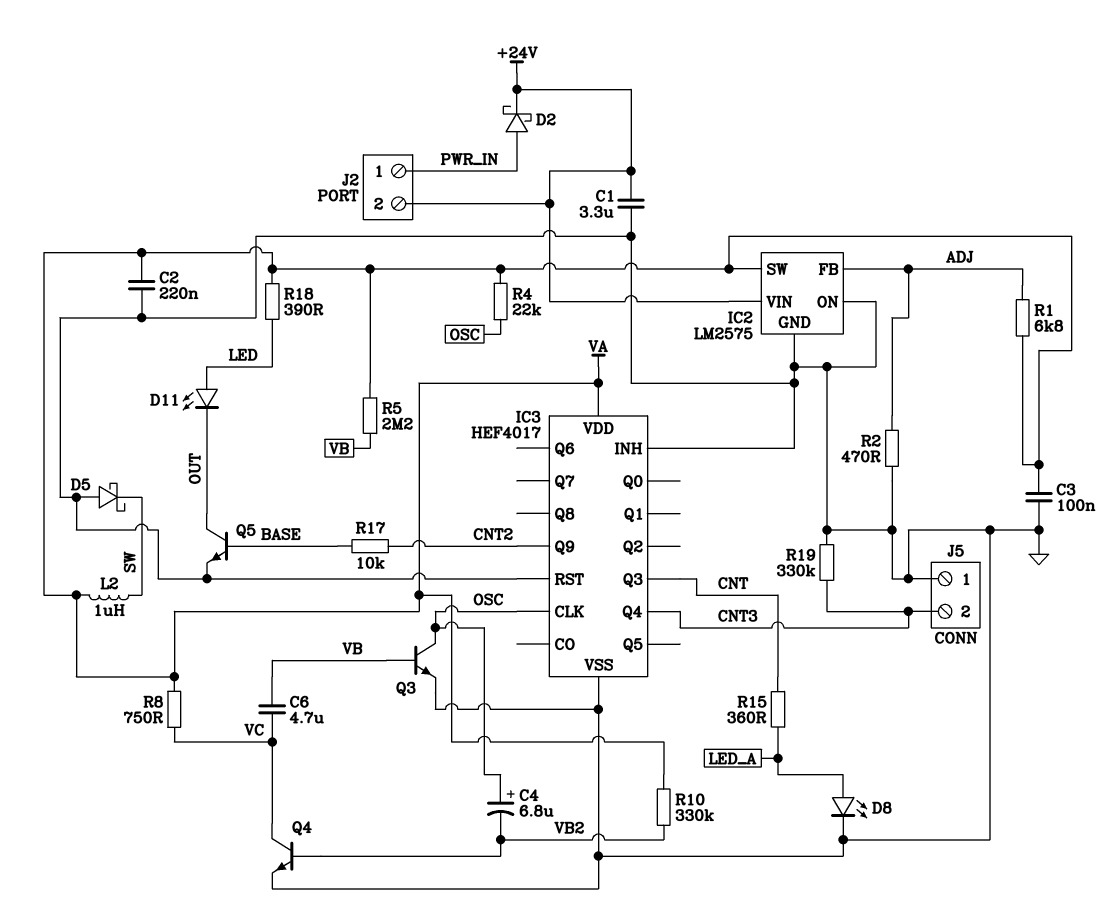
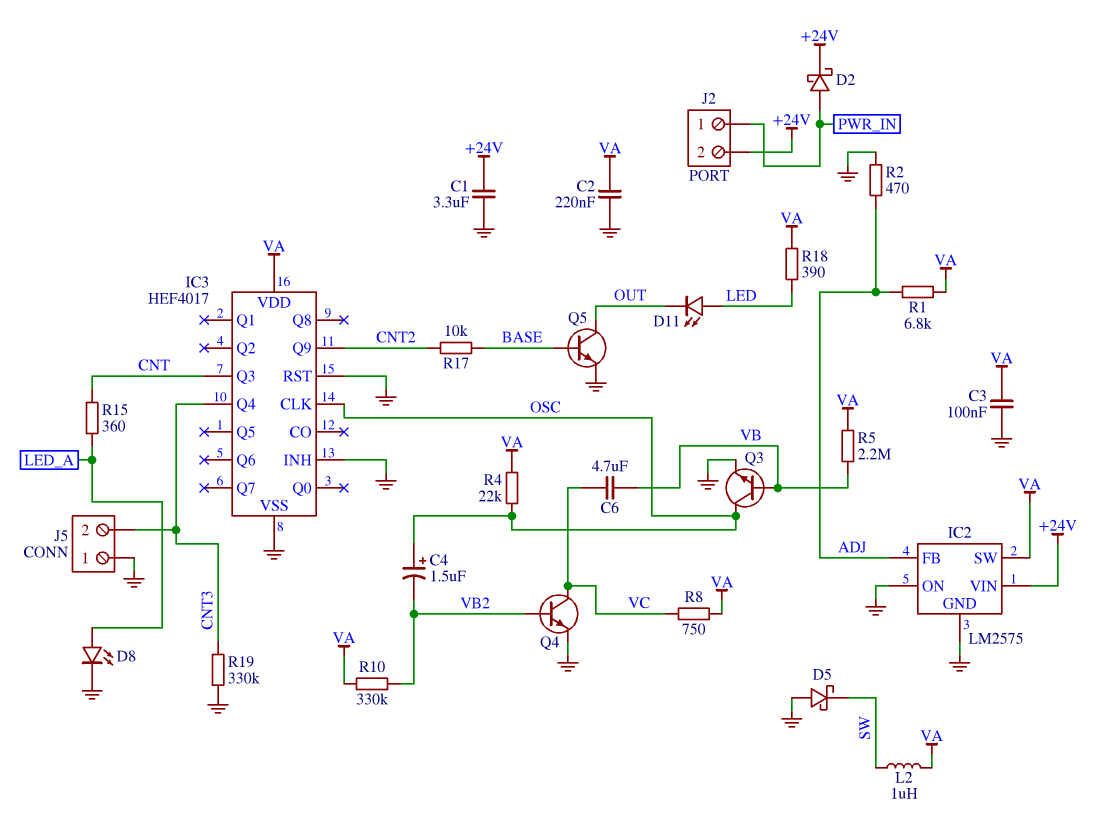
C4: 6.8uF (plus OSC, minus VB2) -> 1.5uF (plus OSC, minus VB2)

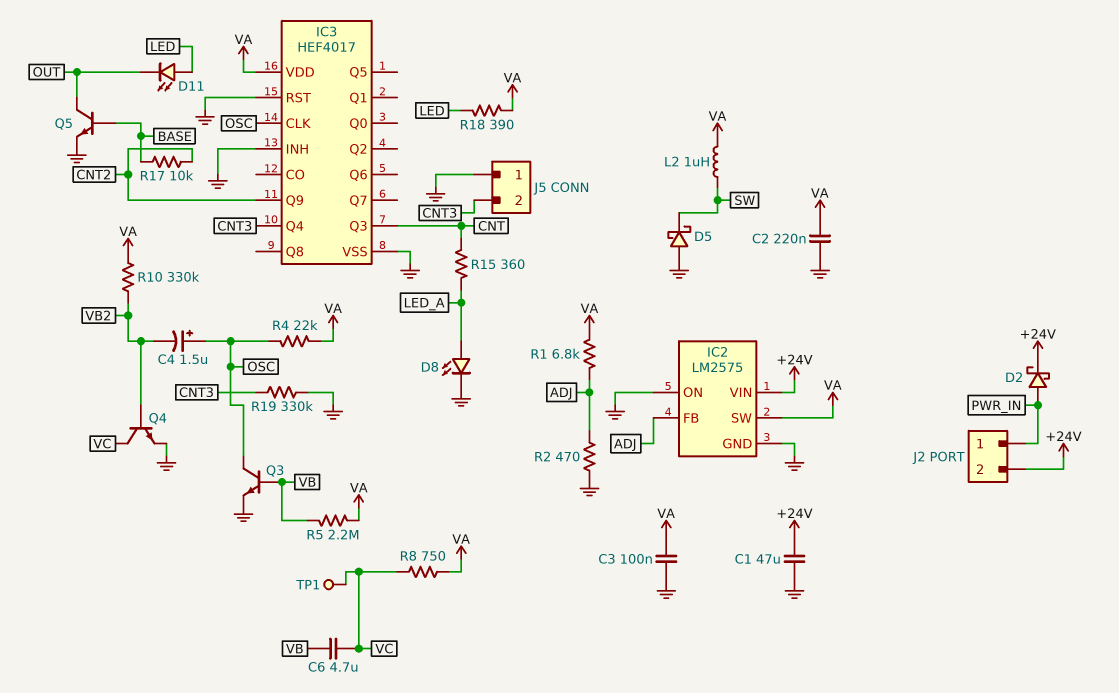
C1: 3.3uF (+24V, GND) -> 47uF (+24V, GND)
TP1: none -> test point (VC)

